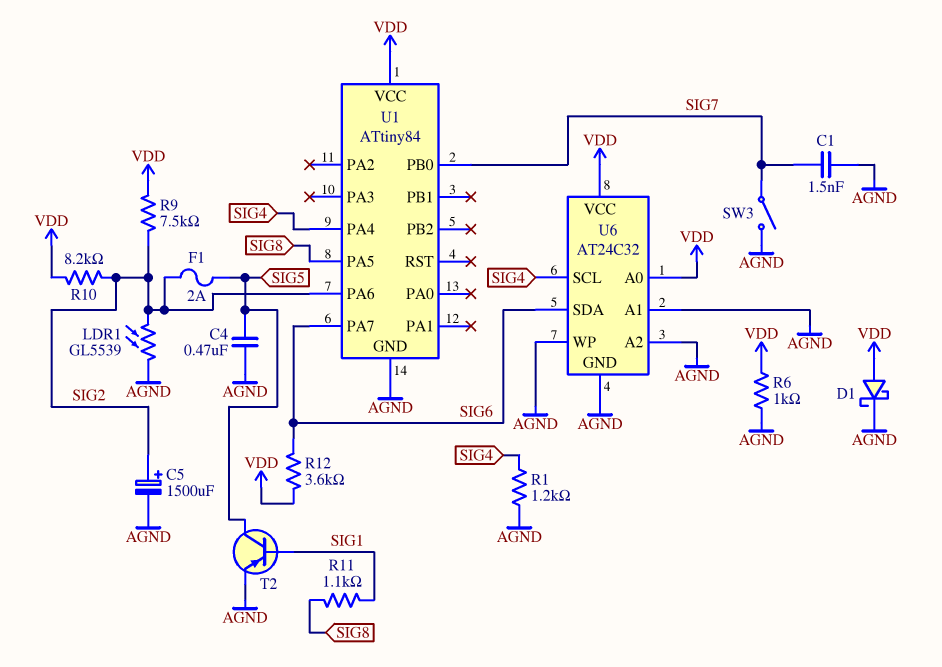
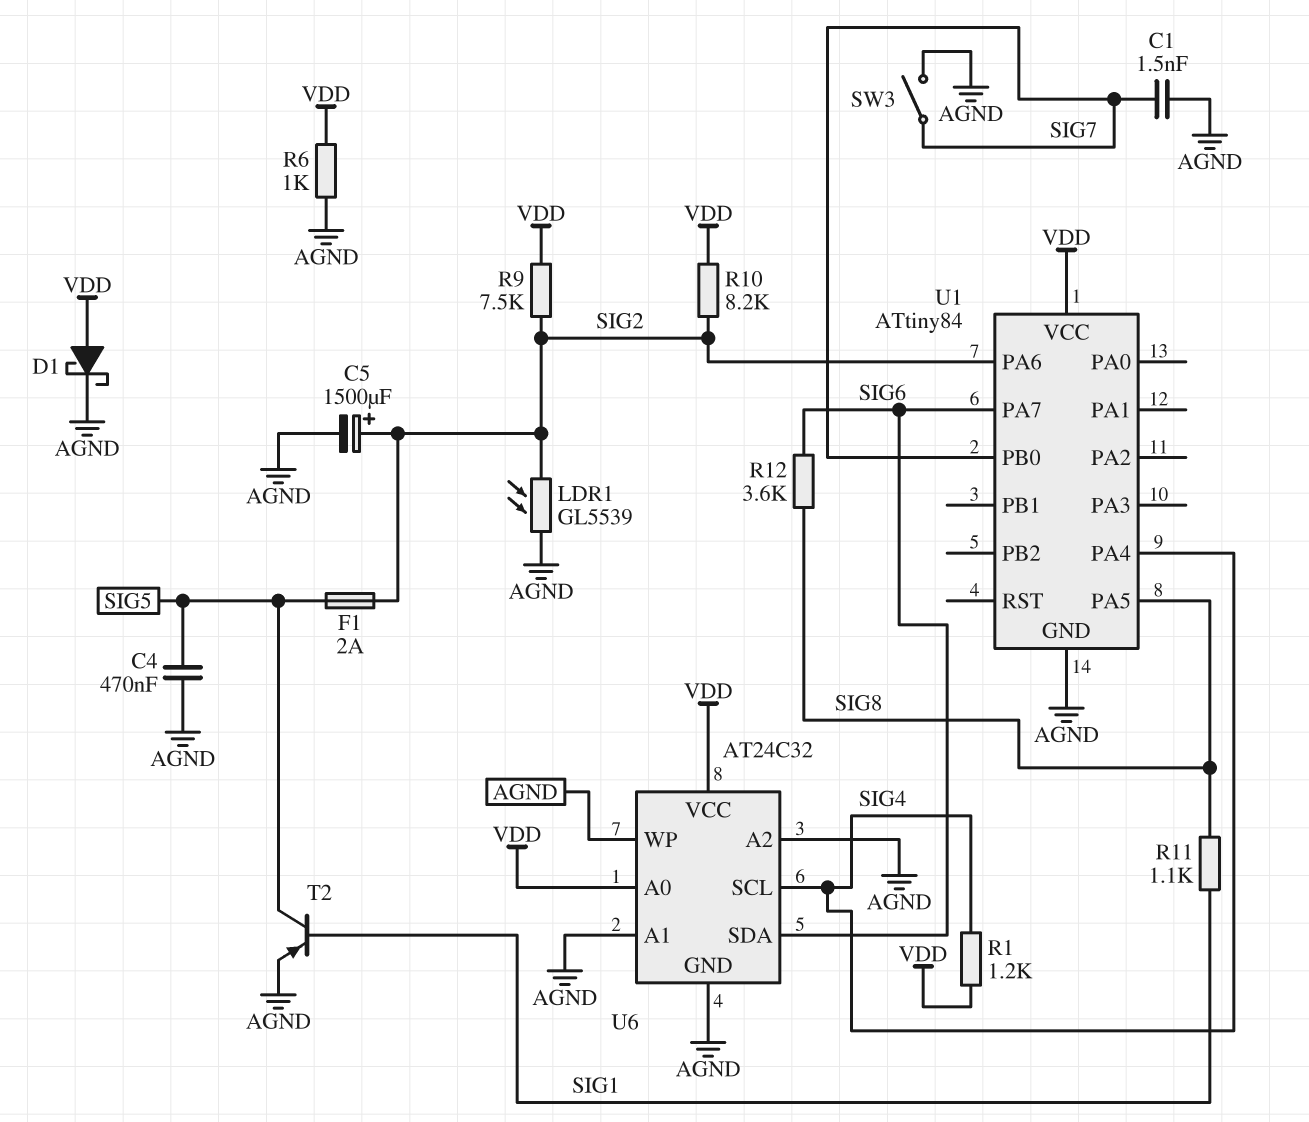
R1: 1.2k (AGND, SIG4) -> 1.2k (SIG4, VDD)
R12: 3.6k (SIG6, VDD) -> 3.6k (SIG6, SIG8)

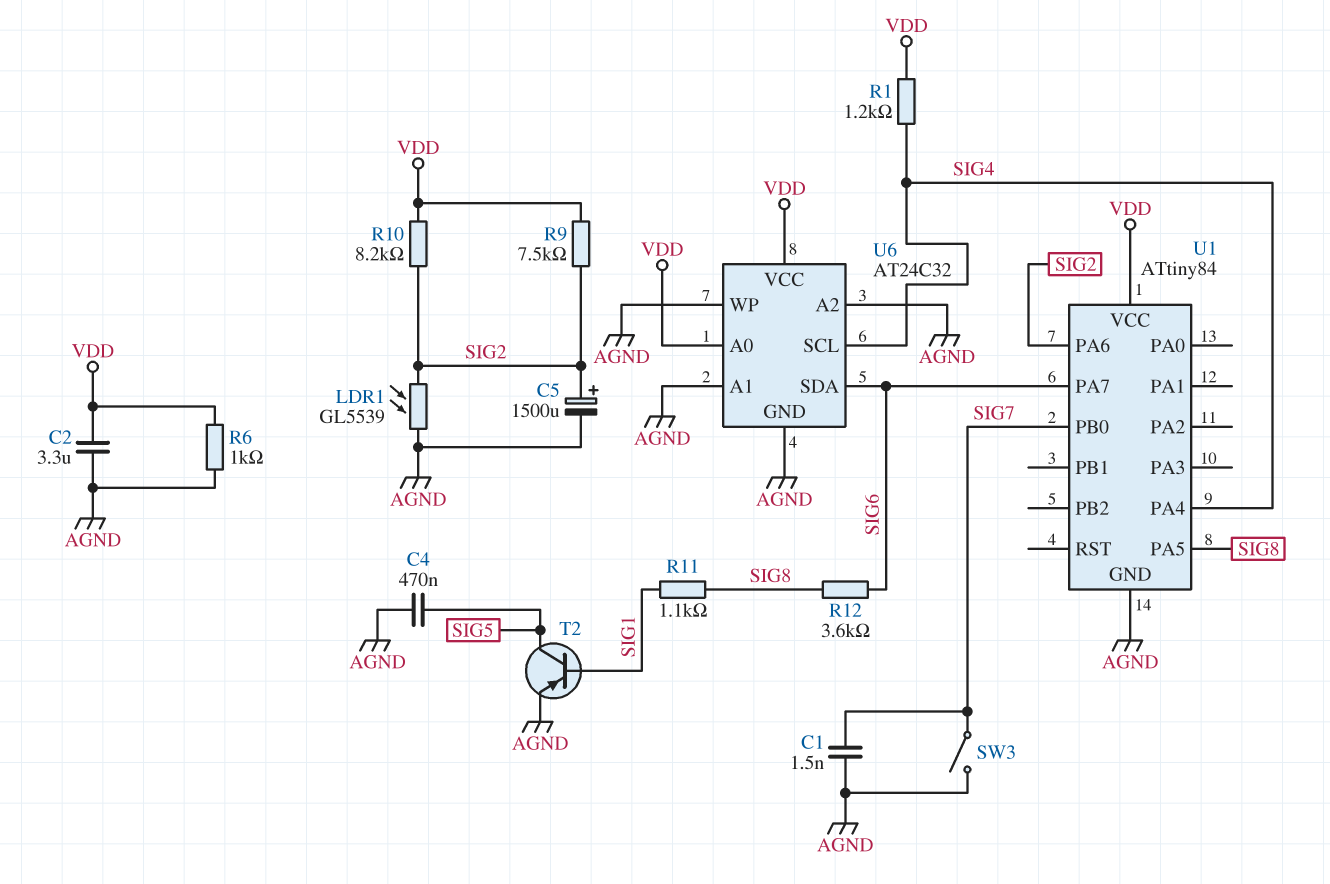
C2: none -> 3.3uF (AGND, VDD)
D1: schottky (A VDD, K AGND) -> none
F1: 2A (SIG2, SIG5) -> none

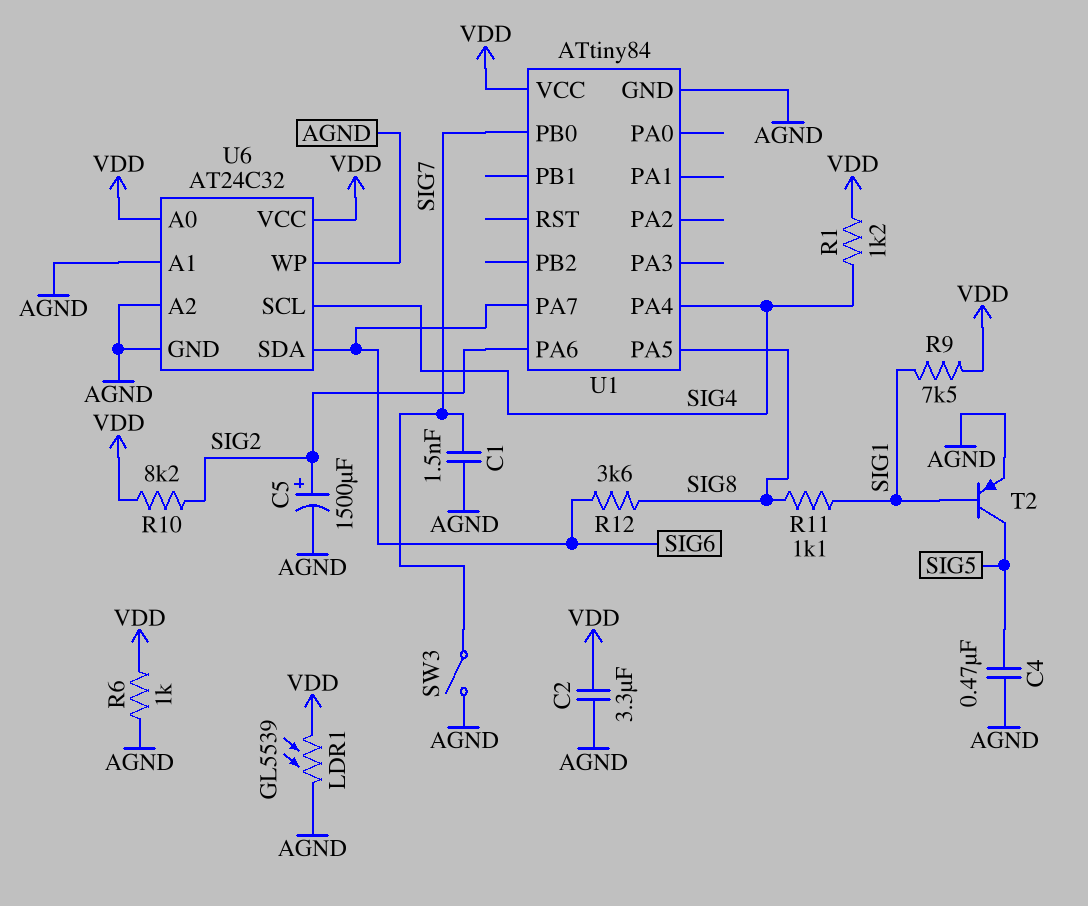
LDR1: GL5539 (AGND, SIG2) -> GL5539 (AGND, VDD)
R9: 7.5k (SIG2, VDD) -> 7.5k (SIG1, VDD)

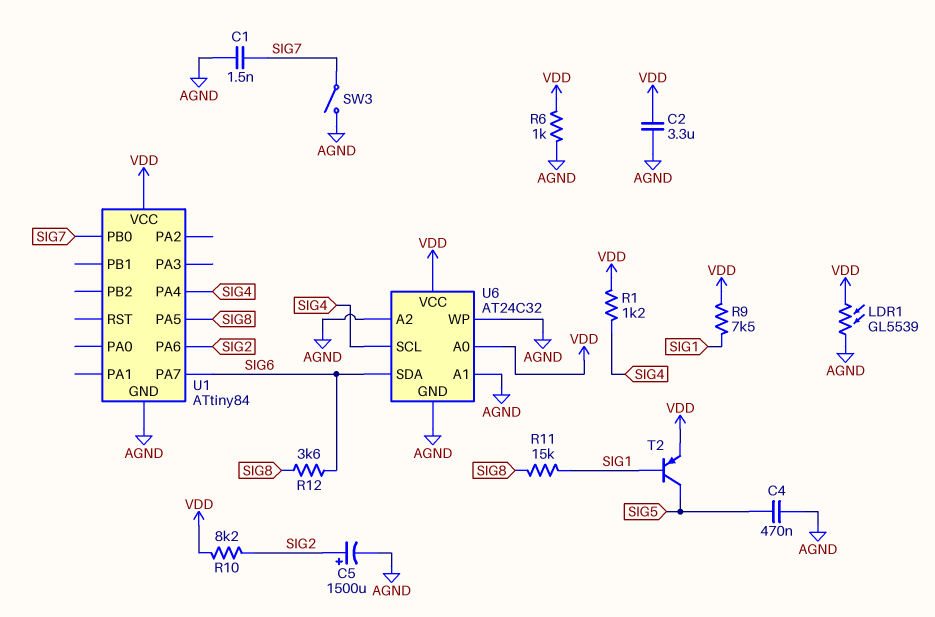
R11: 1.1k (SIG1, SIG8) -> 15k (SIG1, SIG8)
T2: PNP (B SIG1, C SIG5, E AGND) -> PNP (B SIG1, C SIG5, E VDD)

